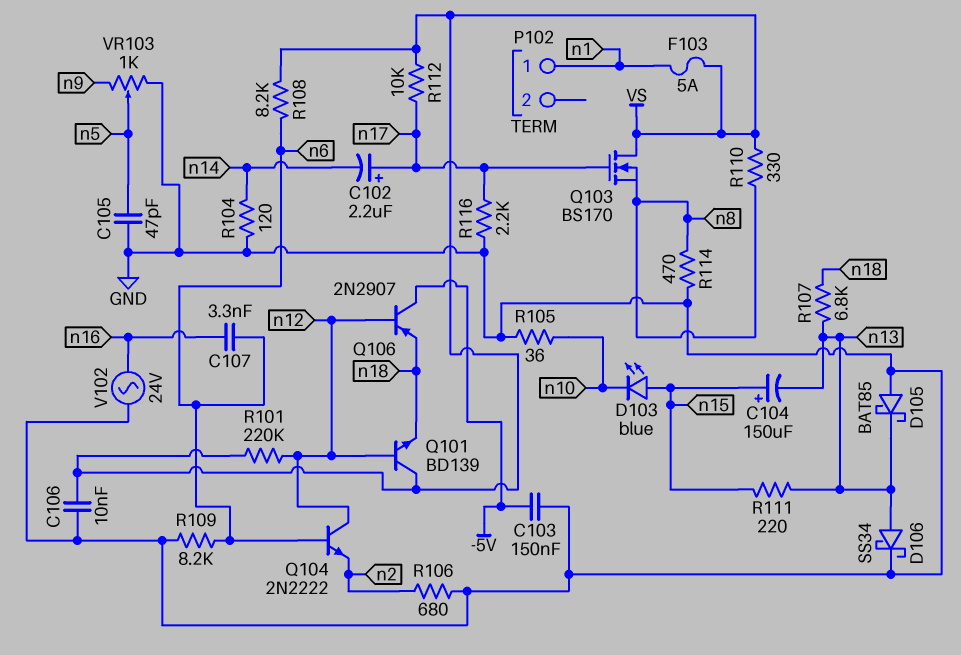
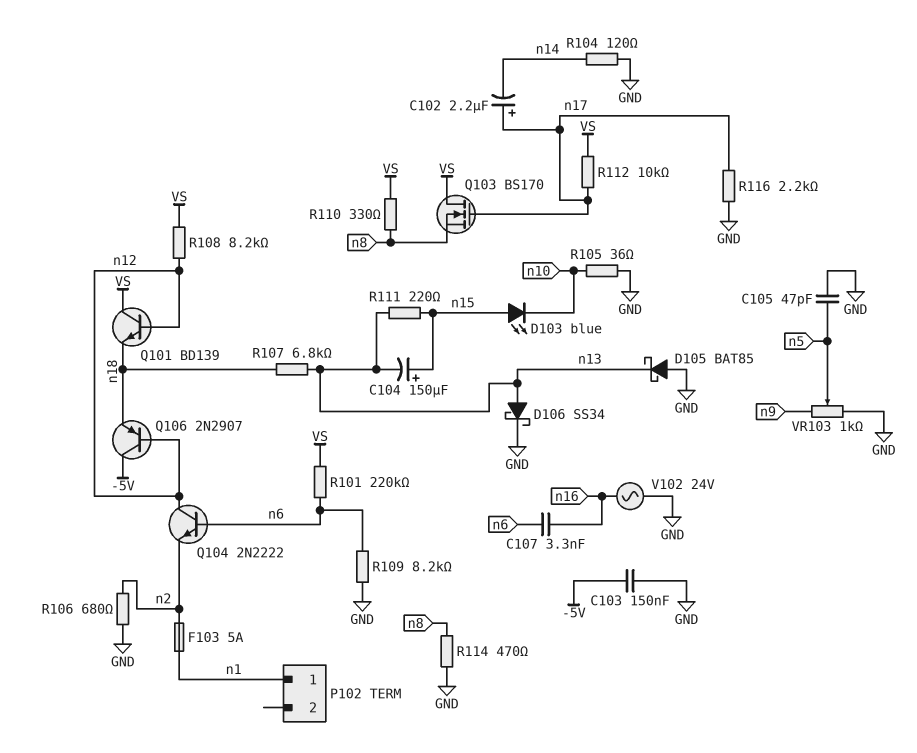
C106: 10nF (GND, VS) -> none
F103: 5A (VS, n1) -> 5A (n1, n2)
R101: 220k (VS, n12) -> 220k (VS, n6)
R108: 8.2k (VS, n6) -> 8.2k (VS, n12)

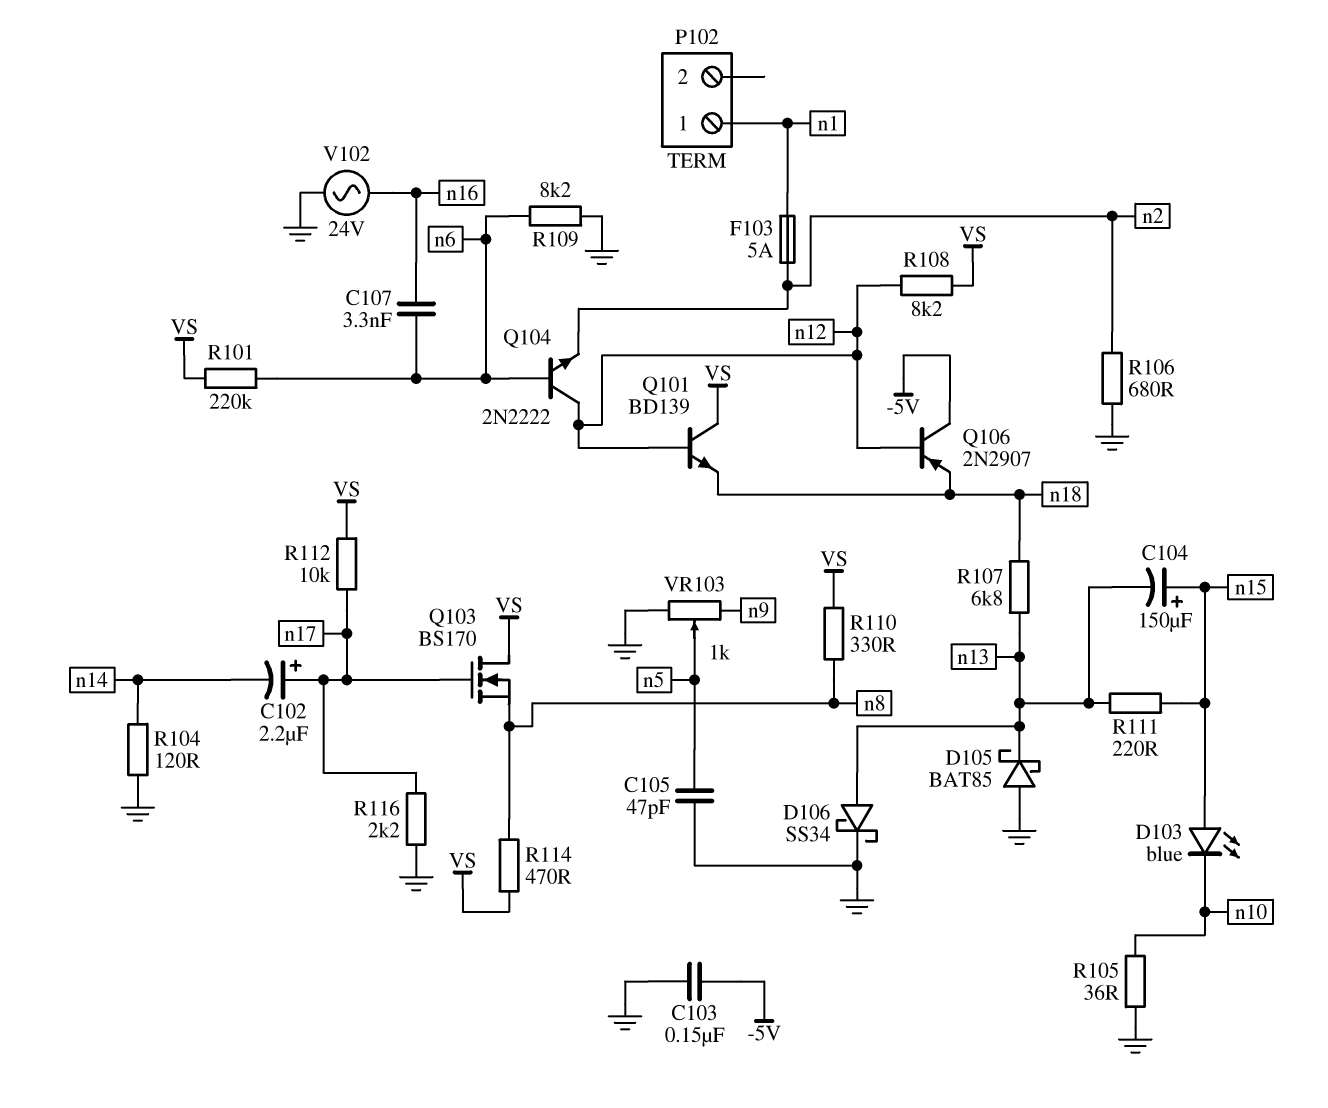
R114: 470 (GND, n8) -> 470 (VS, n8)

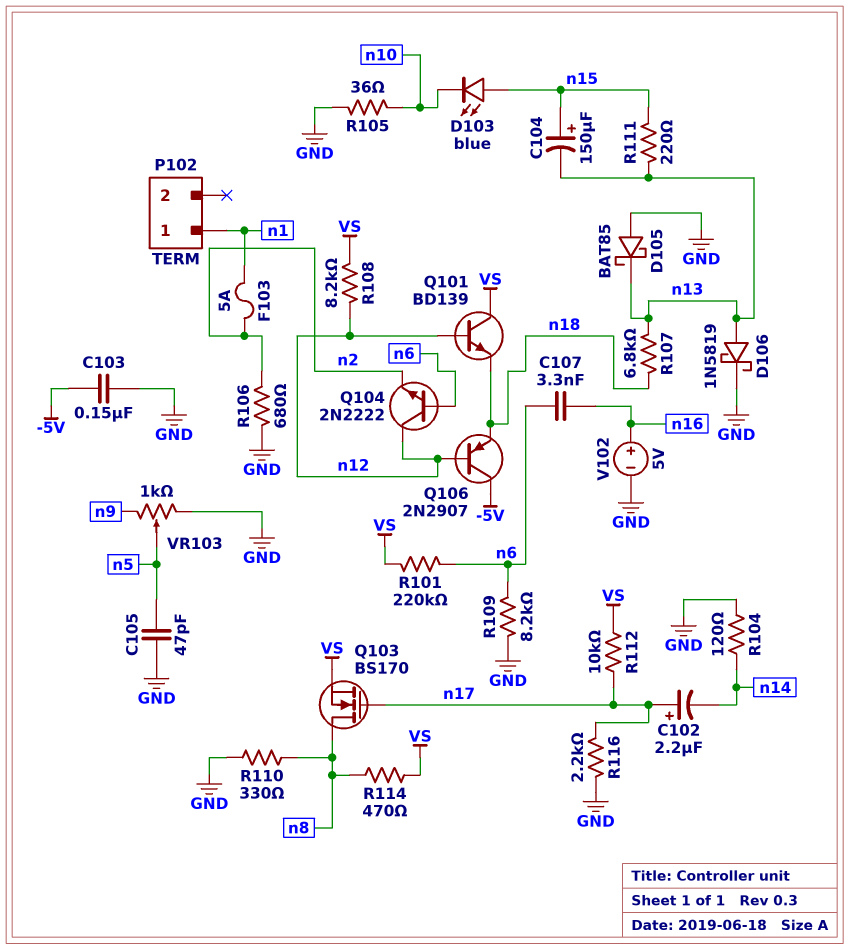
D106: schottky SS34 (A n13, K GND) -> schottky 1N5819 (A n13, K GND)
Q103: NMOS BS170 (G n17, D VS, S n8) -> NMOS BS170 (G n17, D n8, S VS)
R110: 330 (VS, n8) -> 330 (GND, n8)
V102: AC 24V (GND, n16) -> 5V (plus n16, minus GND)

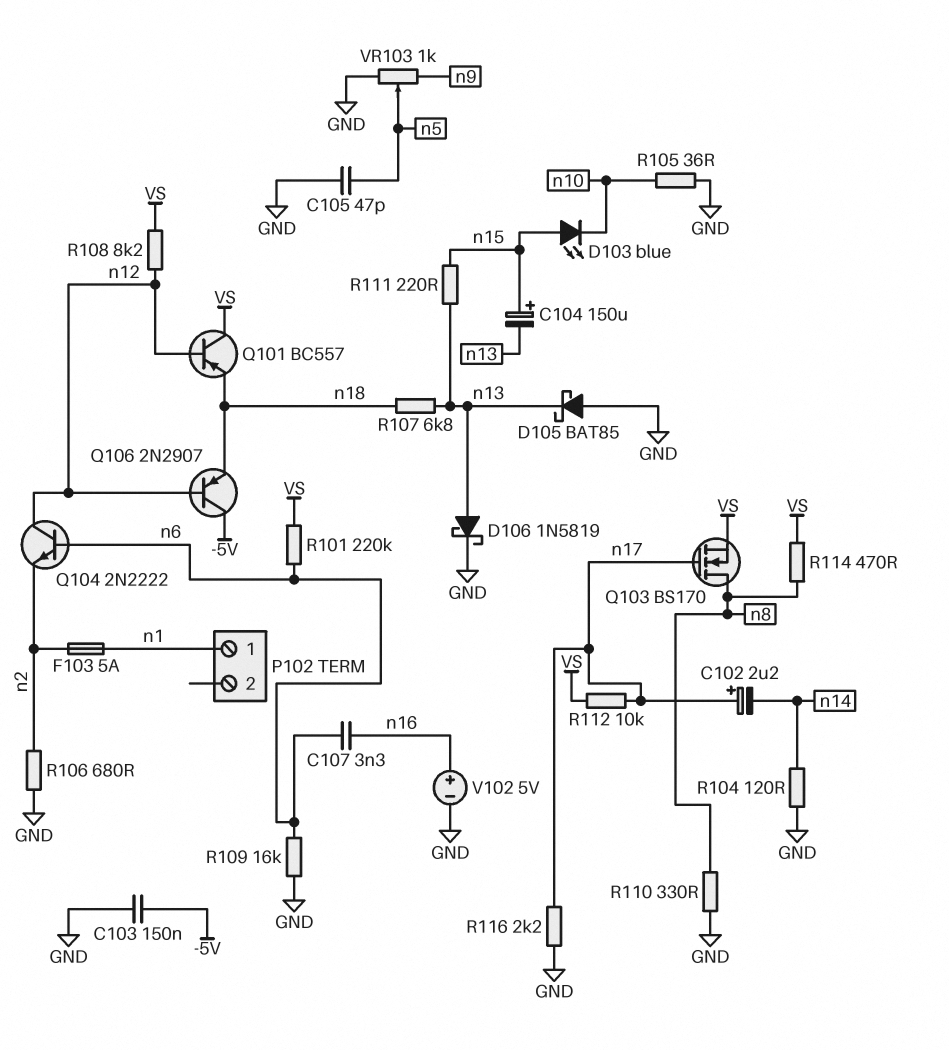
Q101: NPN BD139 (B n12, C VS, E n18) -> PNP BC557 (B n12, C VS, E n18)
R109: 8.2k (GND, n6) -> 16k (GND, n6)

